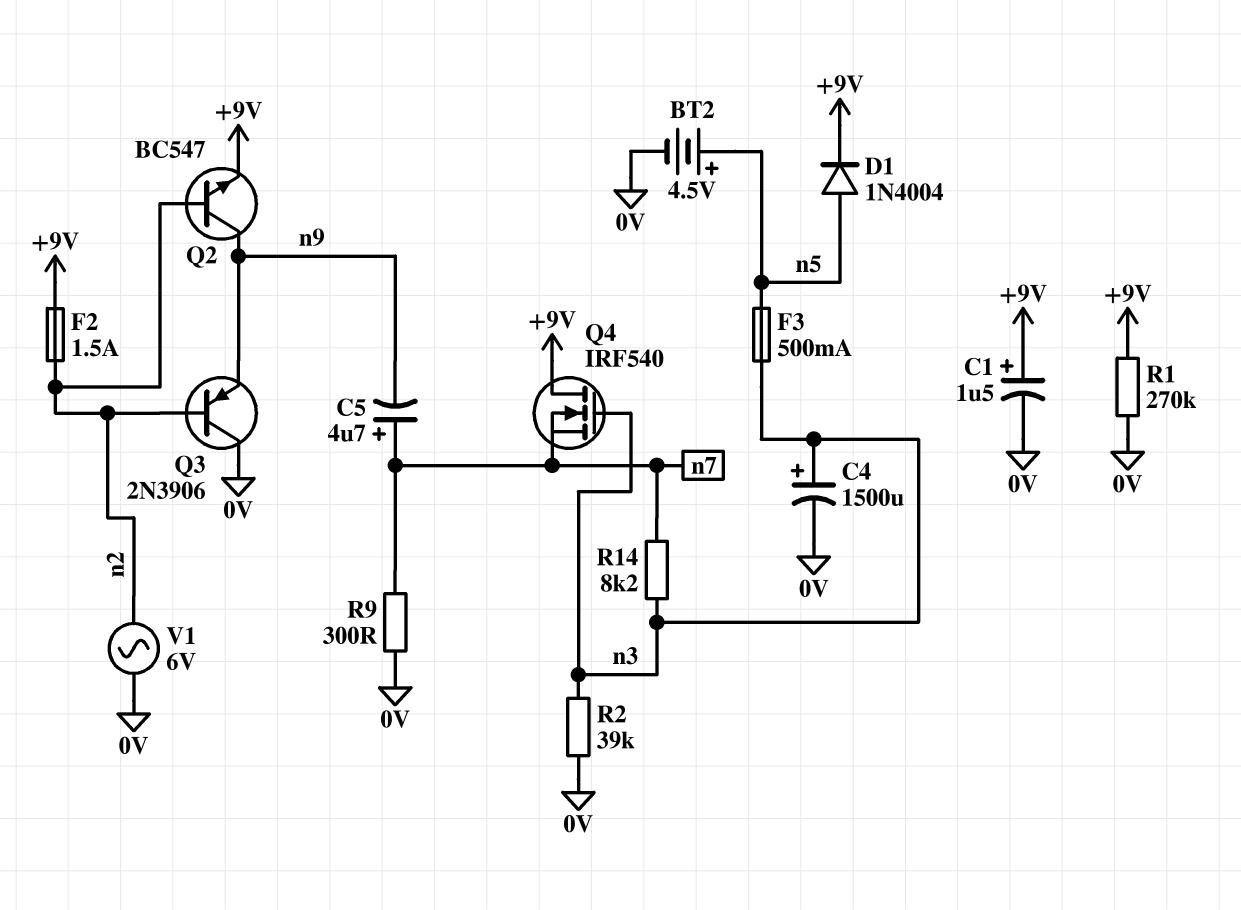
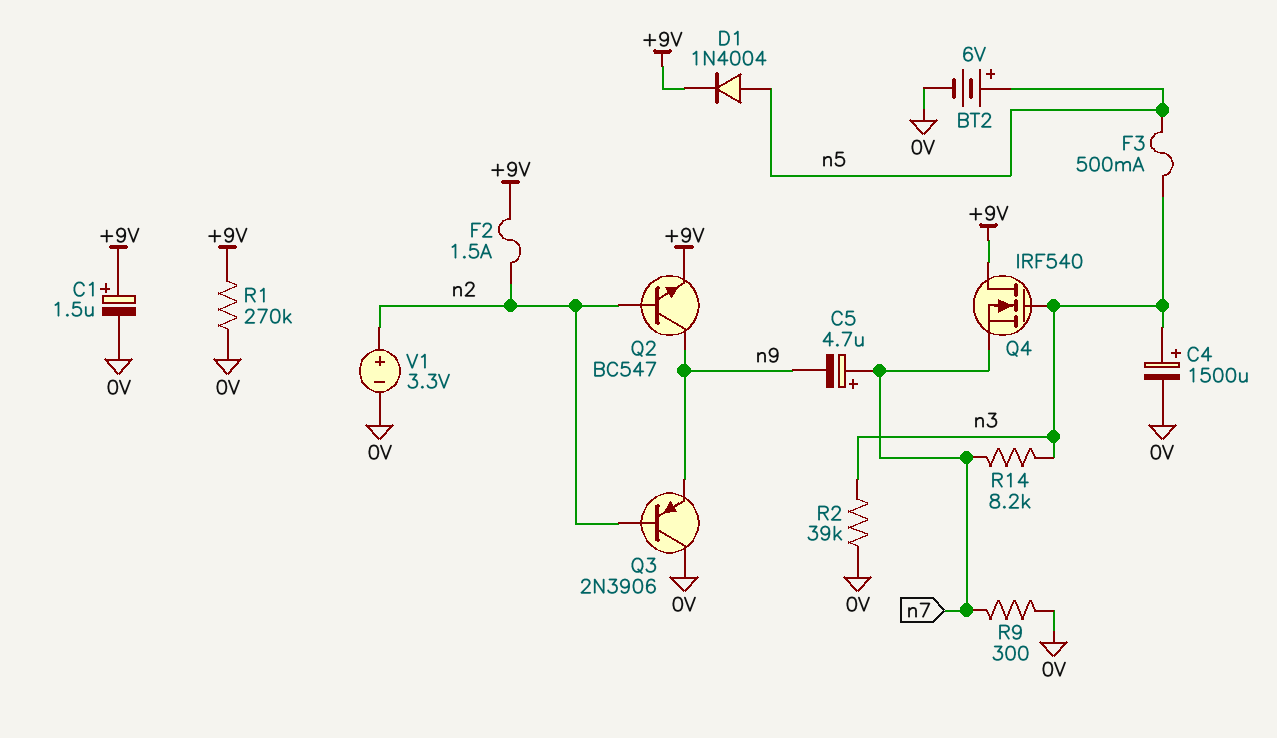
BT2: 4.5V (plus n5, minus 0V) -> 6V (plus n5, minus 0V)
V1: AC 6V (0V, n2) -> 3.3V (plus n2, minus 0V)

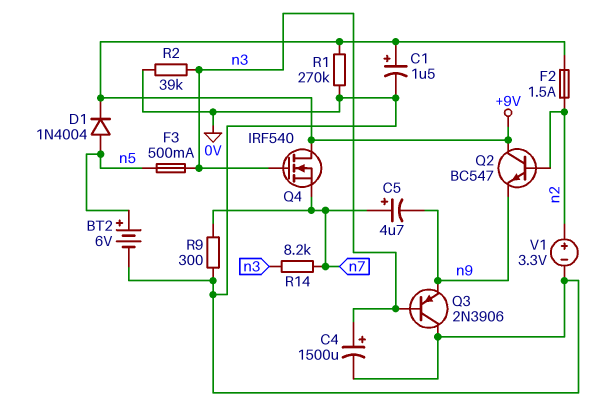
Q2: NPN BC547 (B n2, C n9, E +9V) -> NPN BC547 (B n2, C +9V, E n9)
Q3: PNP 2N3906 (B n2, C 0V, E n9) -> PNP 2N3906 (B n3, C 0V, E n9)

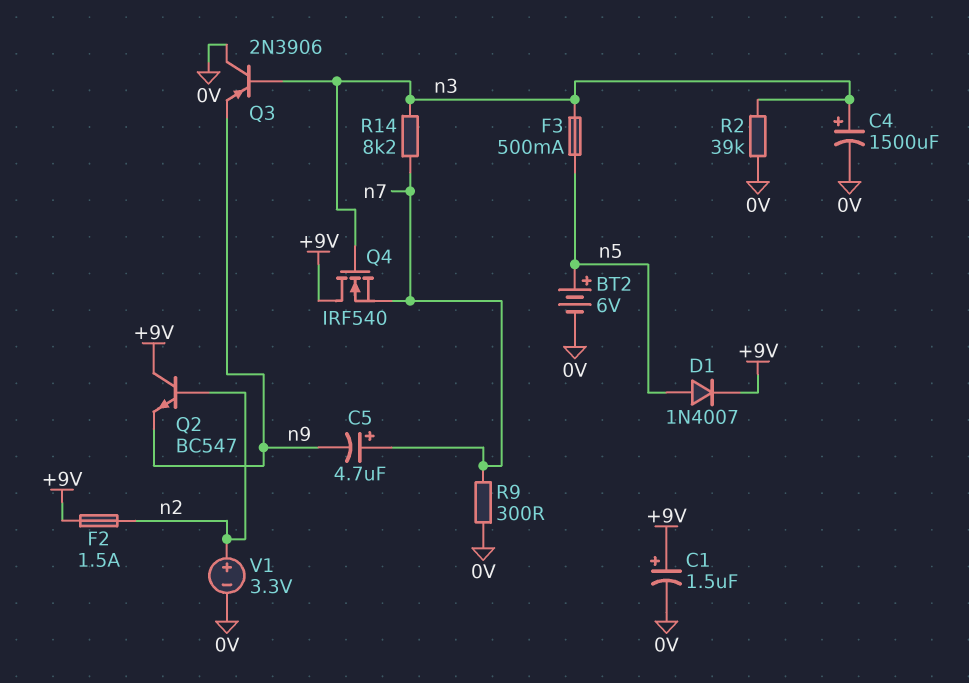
D1: diode 1N4004 (A n5, K +9V) -> diode 1N4007 (A n5, K +9V)
R1: 270k (+9V, 0V) -> none

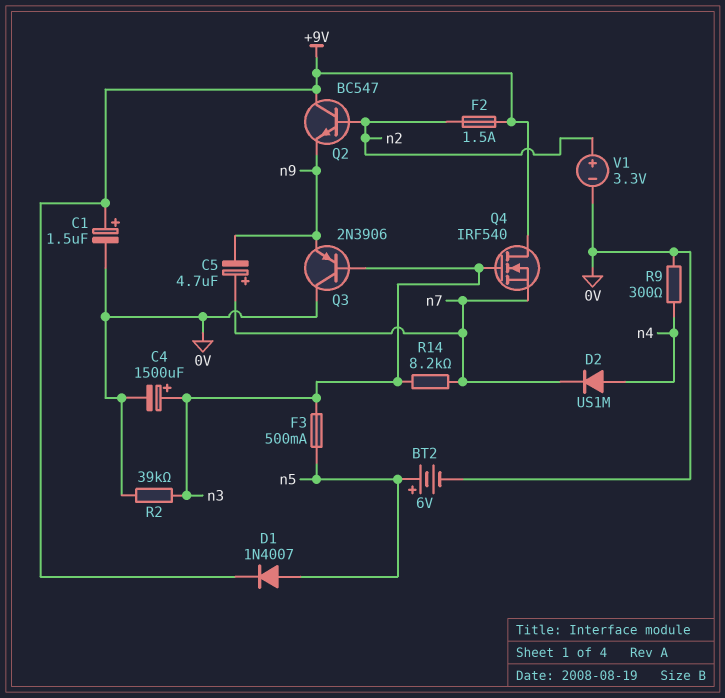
D2: none -> diode US1M (A n4, K n7)
R9: 300 (0V, n7) -> 300 (0V, n4)

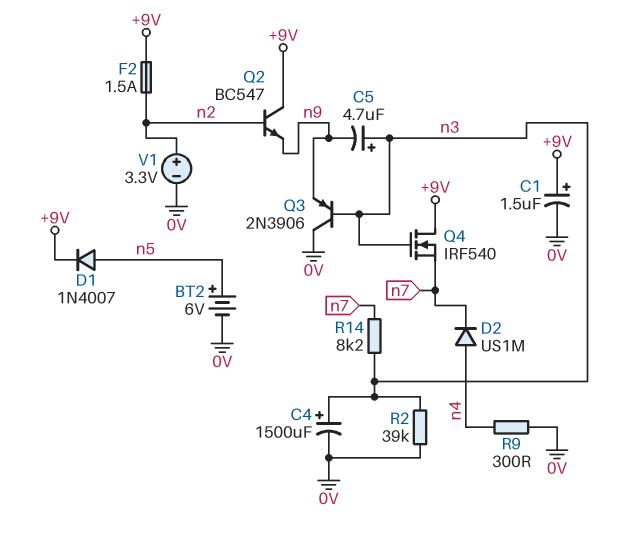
C5: 4.7uF (plus n7, minus n9) -> 4.7uF (plus n3, minus n9)
F3: 500mA (n3, n5) -> none

